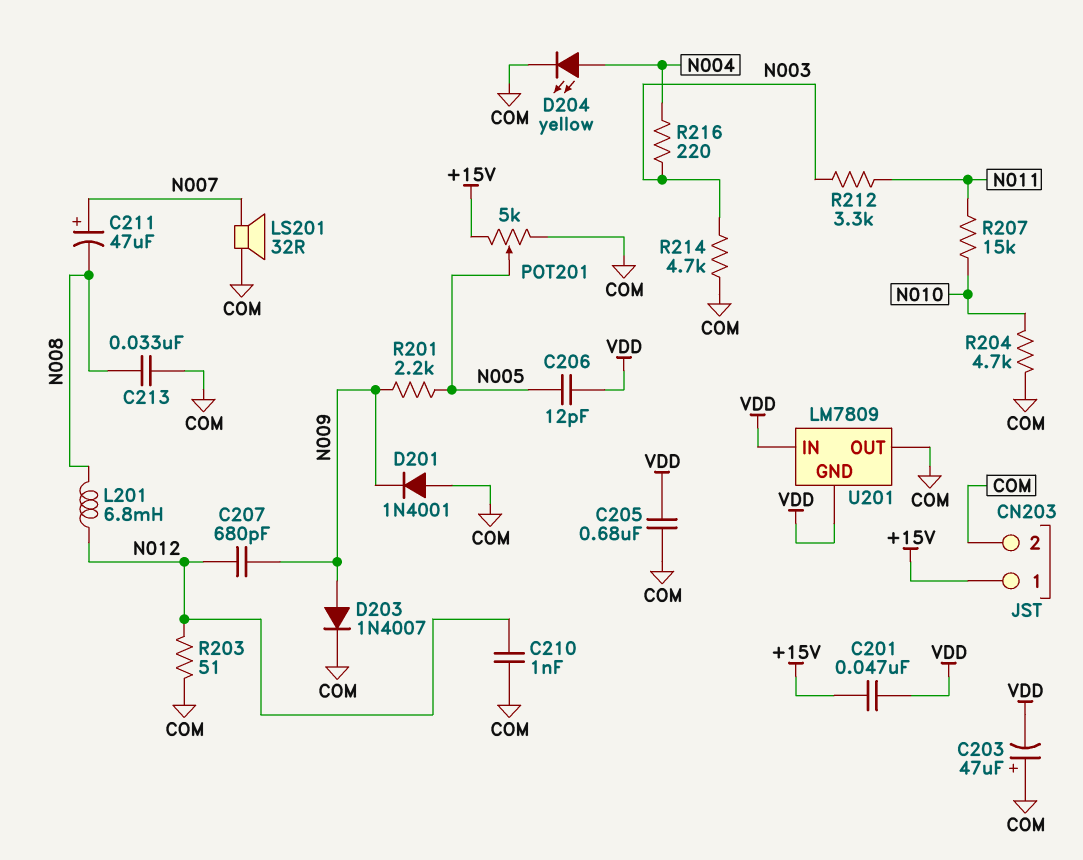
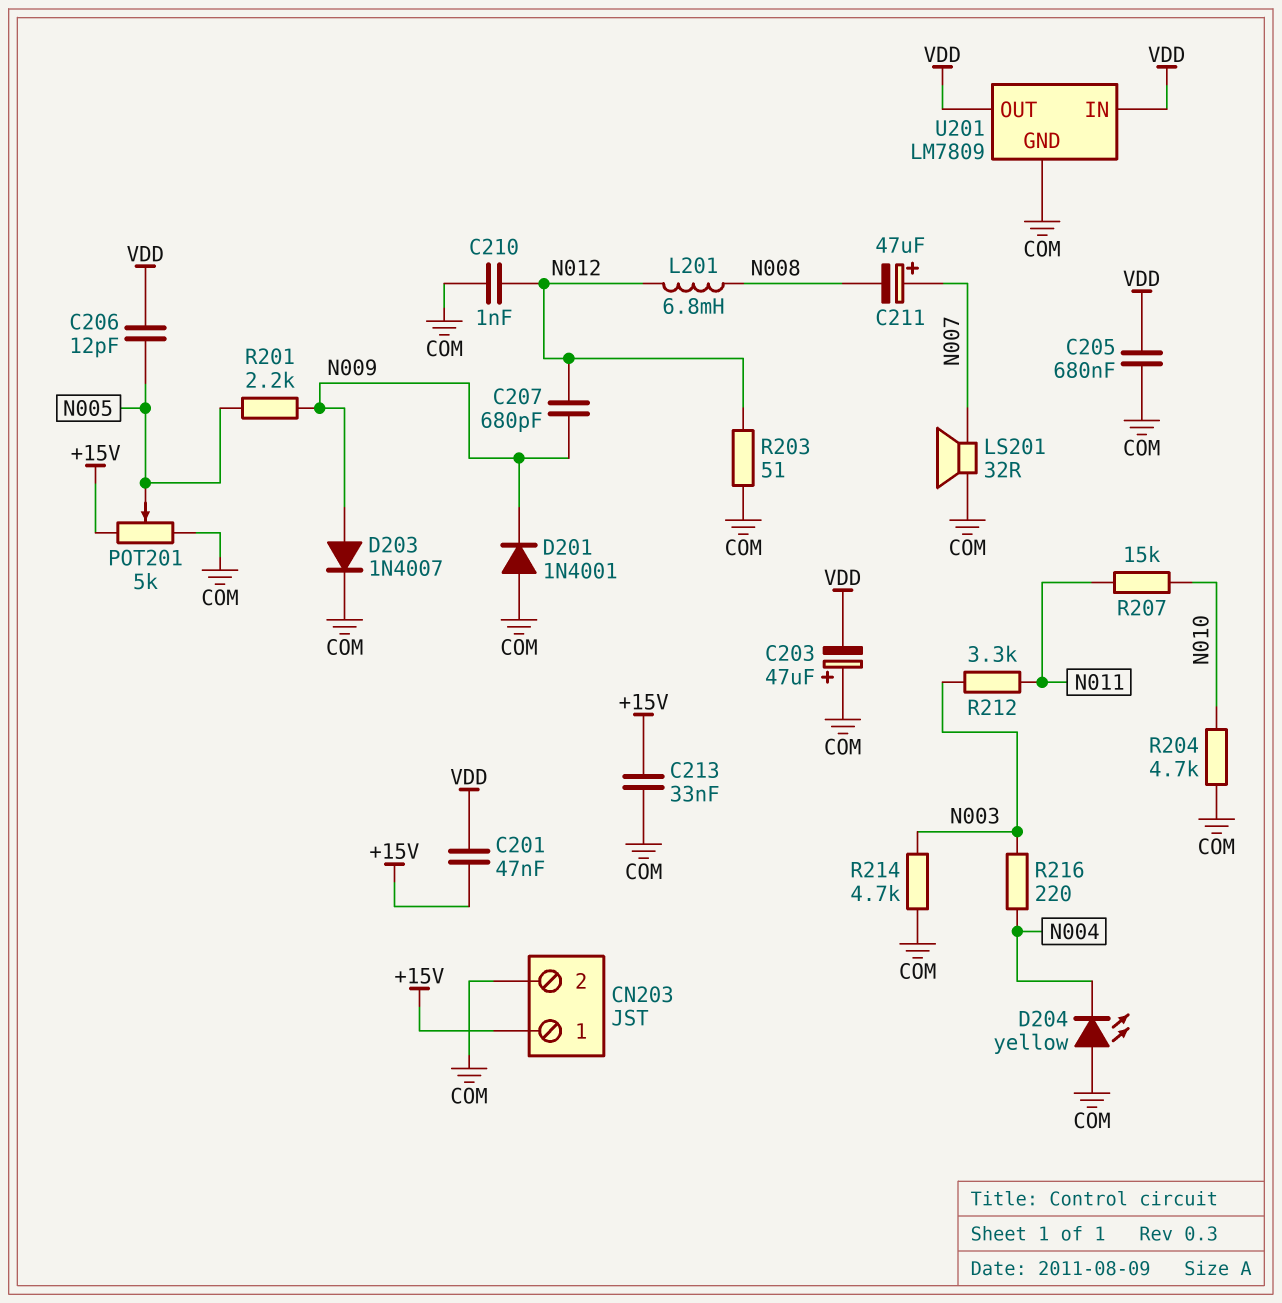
C213: 33nF (COM, N008) -> 33nF (+15V, COM)
D204: LED yellow (A N004, K COM) -> LED yellow (A COM, K N004)
U201 pin GND: VDD -> COM
U201 pin OUT: COM -> VDD

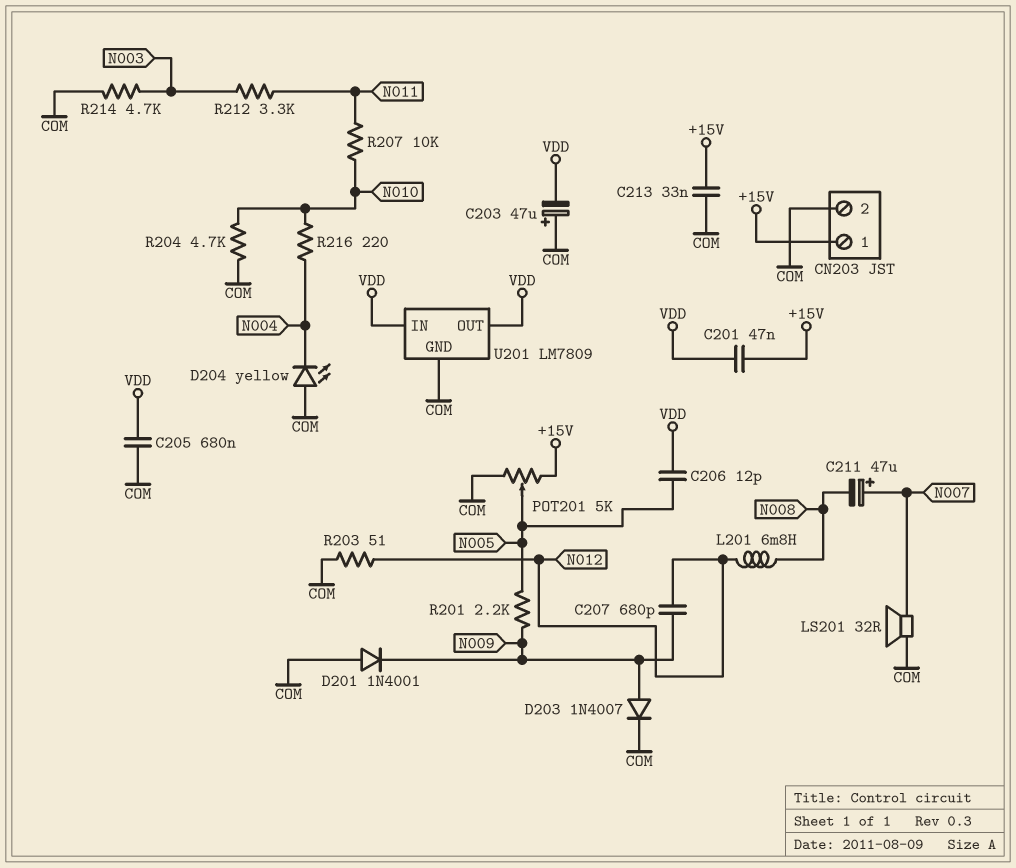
C210: 1nF (COM, N012) -> none
R207: 15k (N010, N011) -> 10k (N010, N011)
R216: 220 (N003, N004) -> 220 (N004, N010)

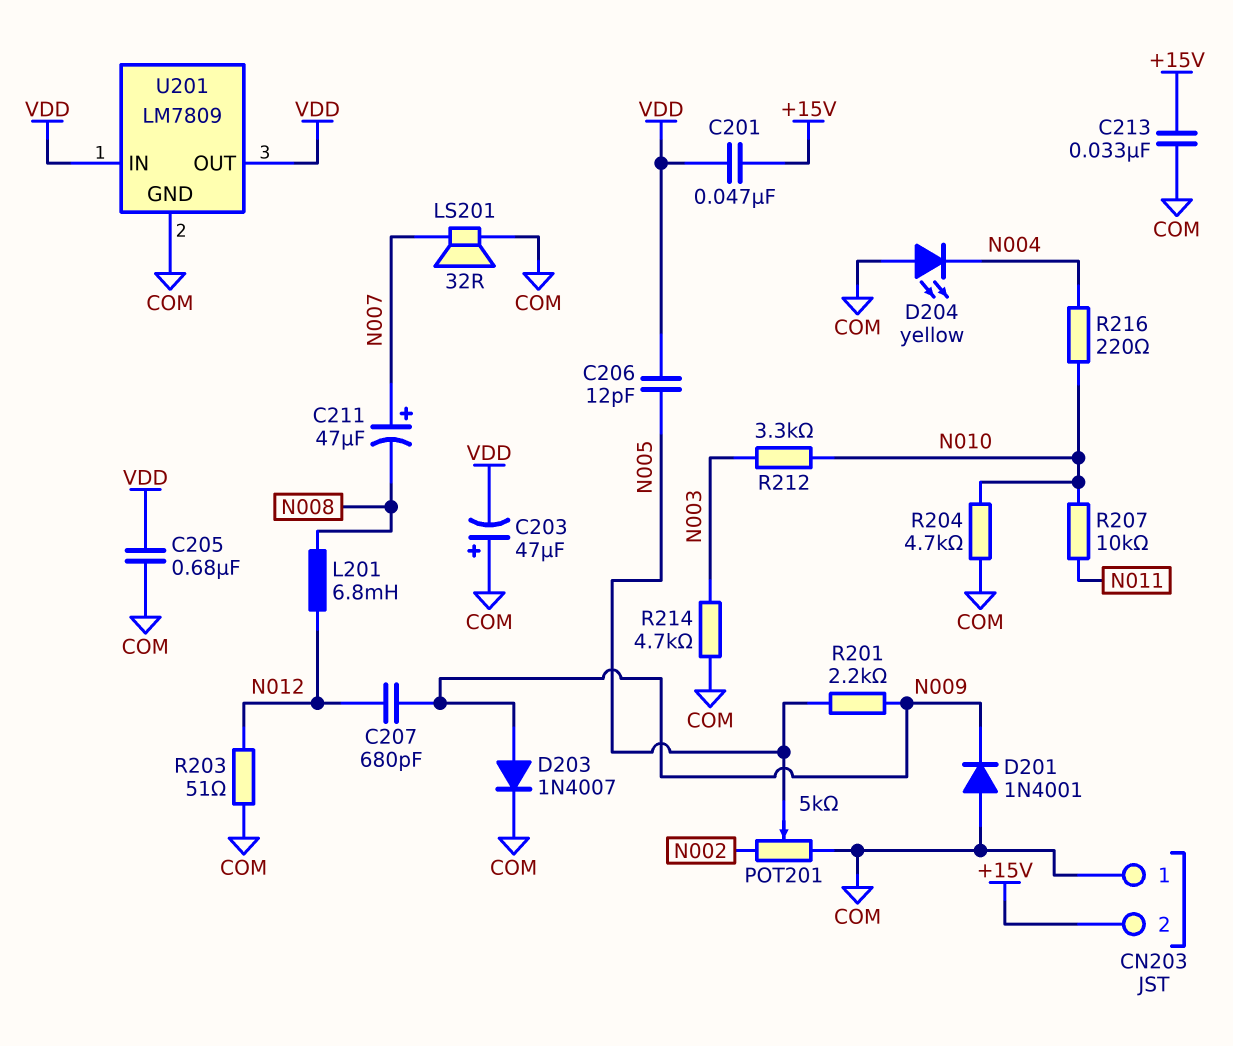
CN203 pin 1: +15V -> COM
CN203 pin 2: COM -> +15V
POT201: 5k (+15V, COM, wiper N005) -> 5k (COM, N002, wiper N005)
R212: 3.3k (N003, N011) -> 3.3k (N003, N010)

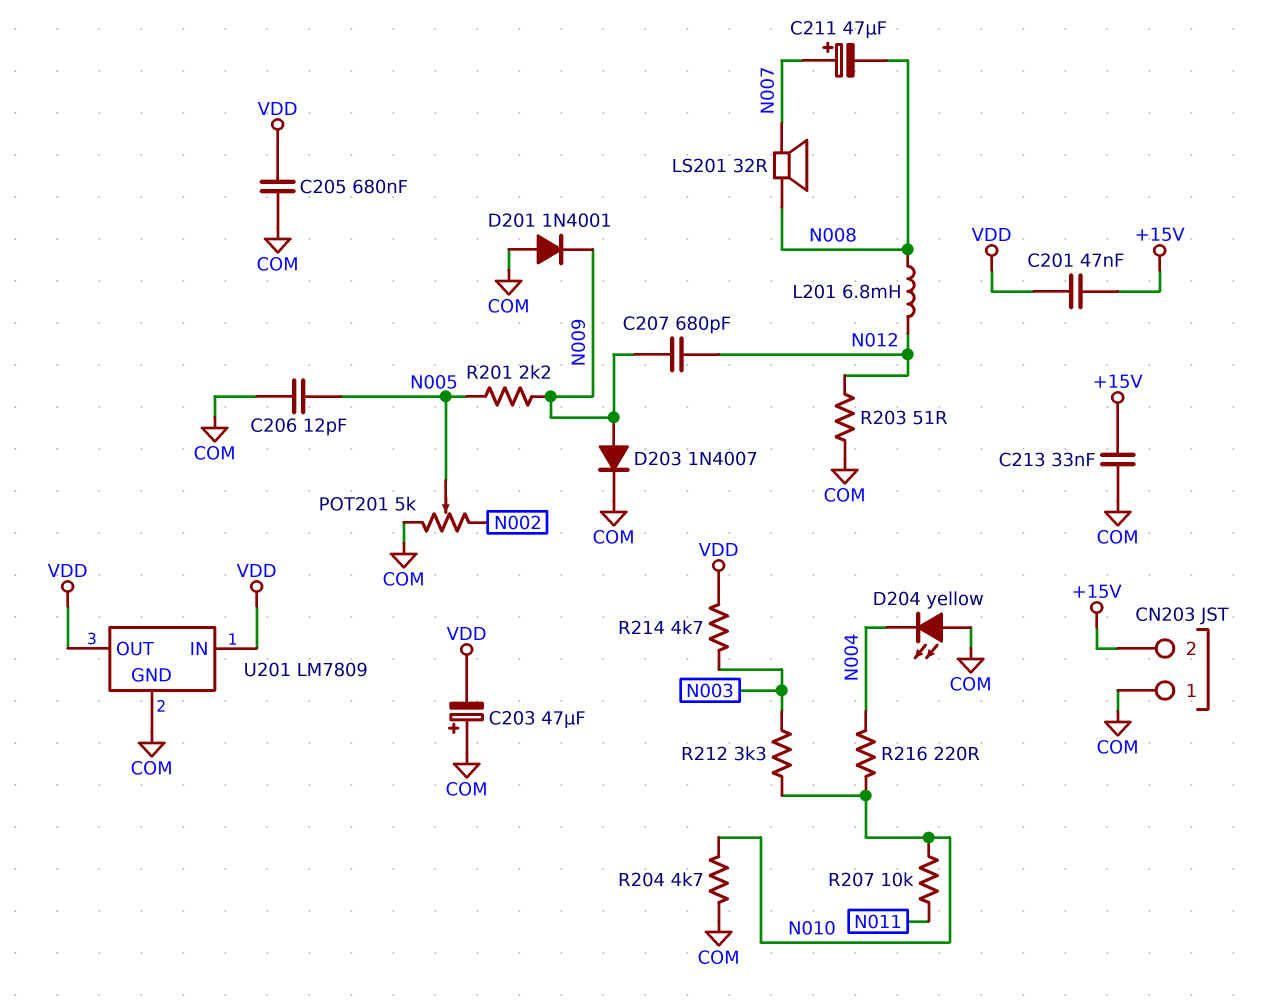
C206: 12pF (N005, VDD) -> 12pF (COM, N005)
LS201: speaker 32R (COM, N007) -> speaker 32R (N007, N008)
R214: 4.7k (COM, N003) -> 4.7k (N003, VDD)

